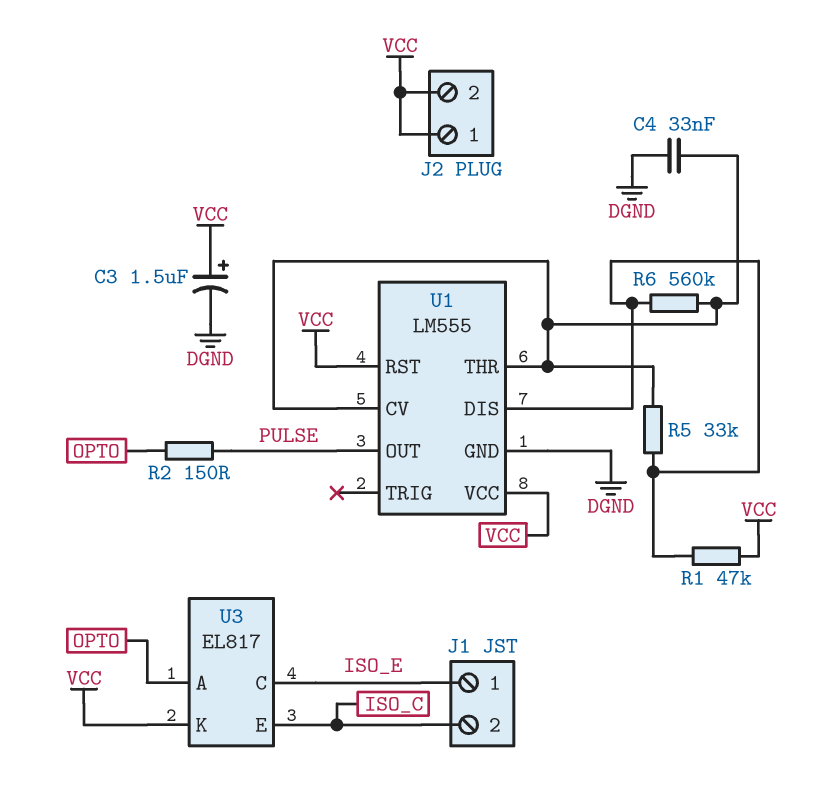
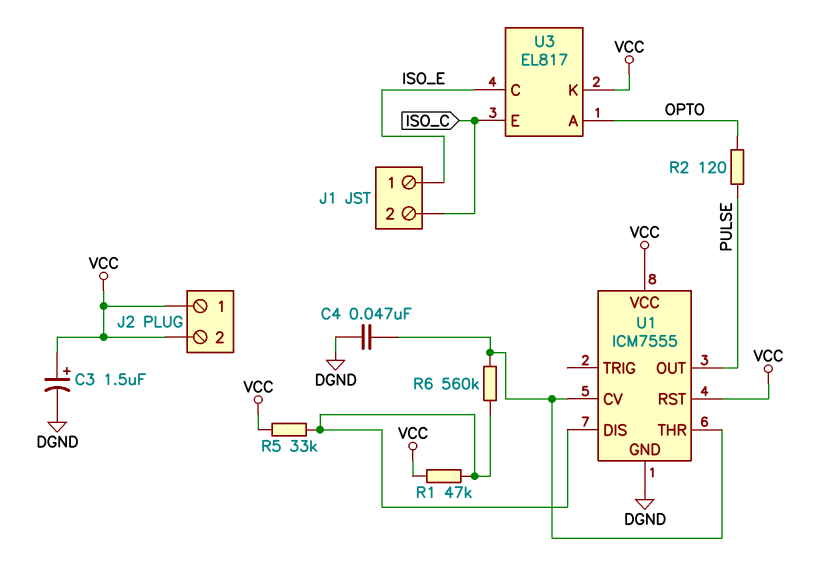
C4: 33nF (DGND, U1/CV) -> 47nF (DGND, U1/CV)
R2: 150 (OPTO, PULSE) -> 120 (OPTO, PULSE)
R5: 33k (U1/CV, U1/DIS) -> 33k (U1/DIS, VCC)
U1: LM555 -> ICM7555

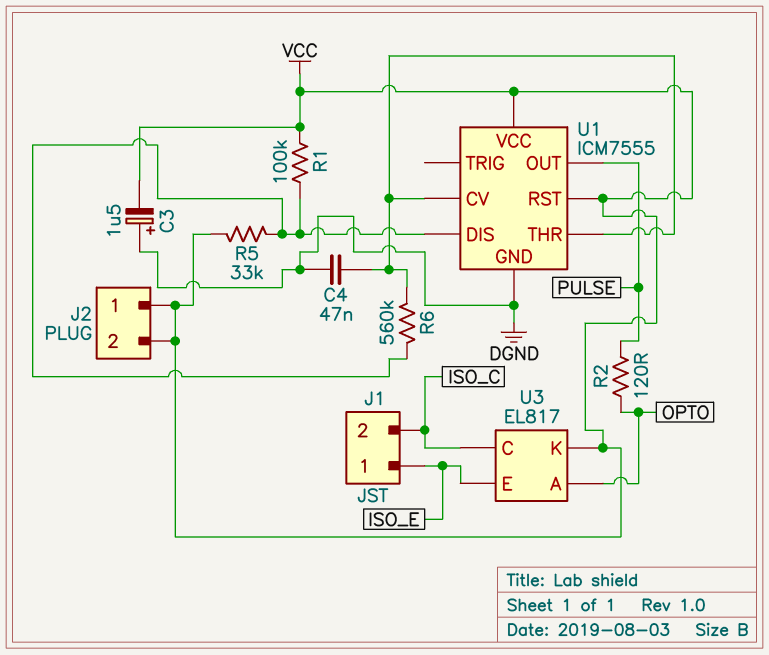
C3: 1.5uF (plus VCC, minus DGND) -> 1.5uF (plus DGND, minus VCC)
R1: 47k (U1/DIS, VCC) -> 100k (U1/DIS, VCC)
U3 pin C: ISO_E -> ISO_C
U3 pin E: ISO_C -> ISO_E

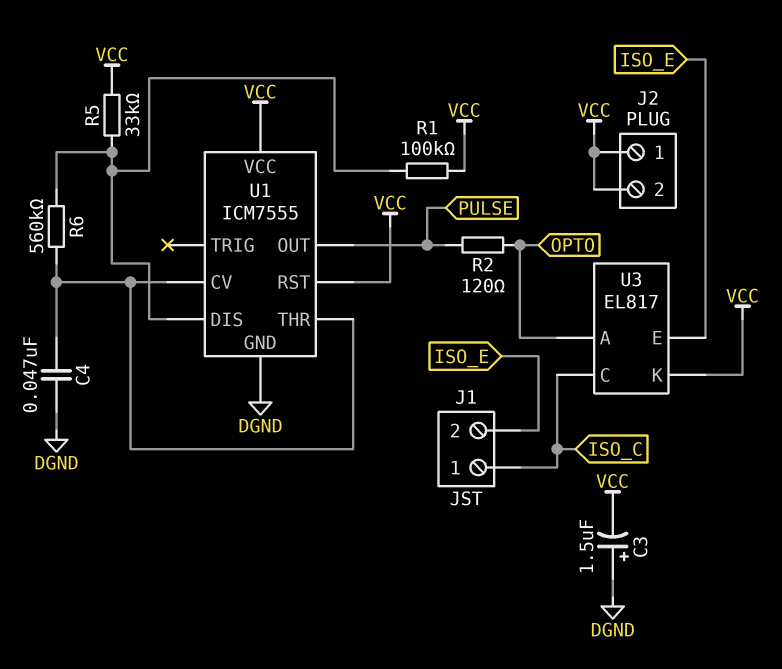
J1 pin 1: ISO_E -> ISO_C
J1 pin 2: ISO_C -> ISO_E

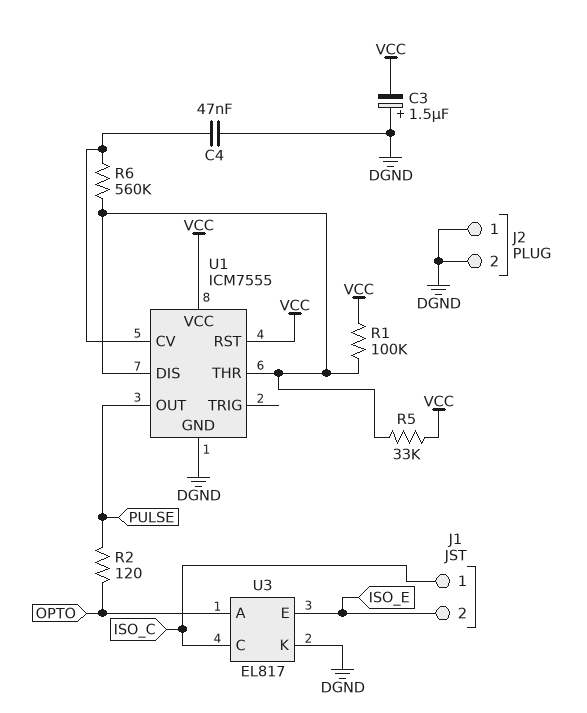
J2 pin 1: VCC -> DGND
J2 pin 2: VCC -> DGND
U1 pin THR: U1/CV -> U1/DIS
U3 pin K: VCC -> DGND

